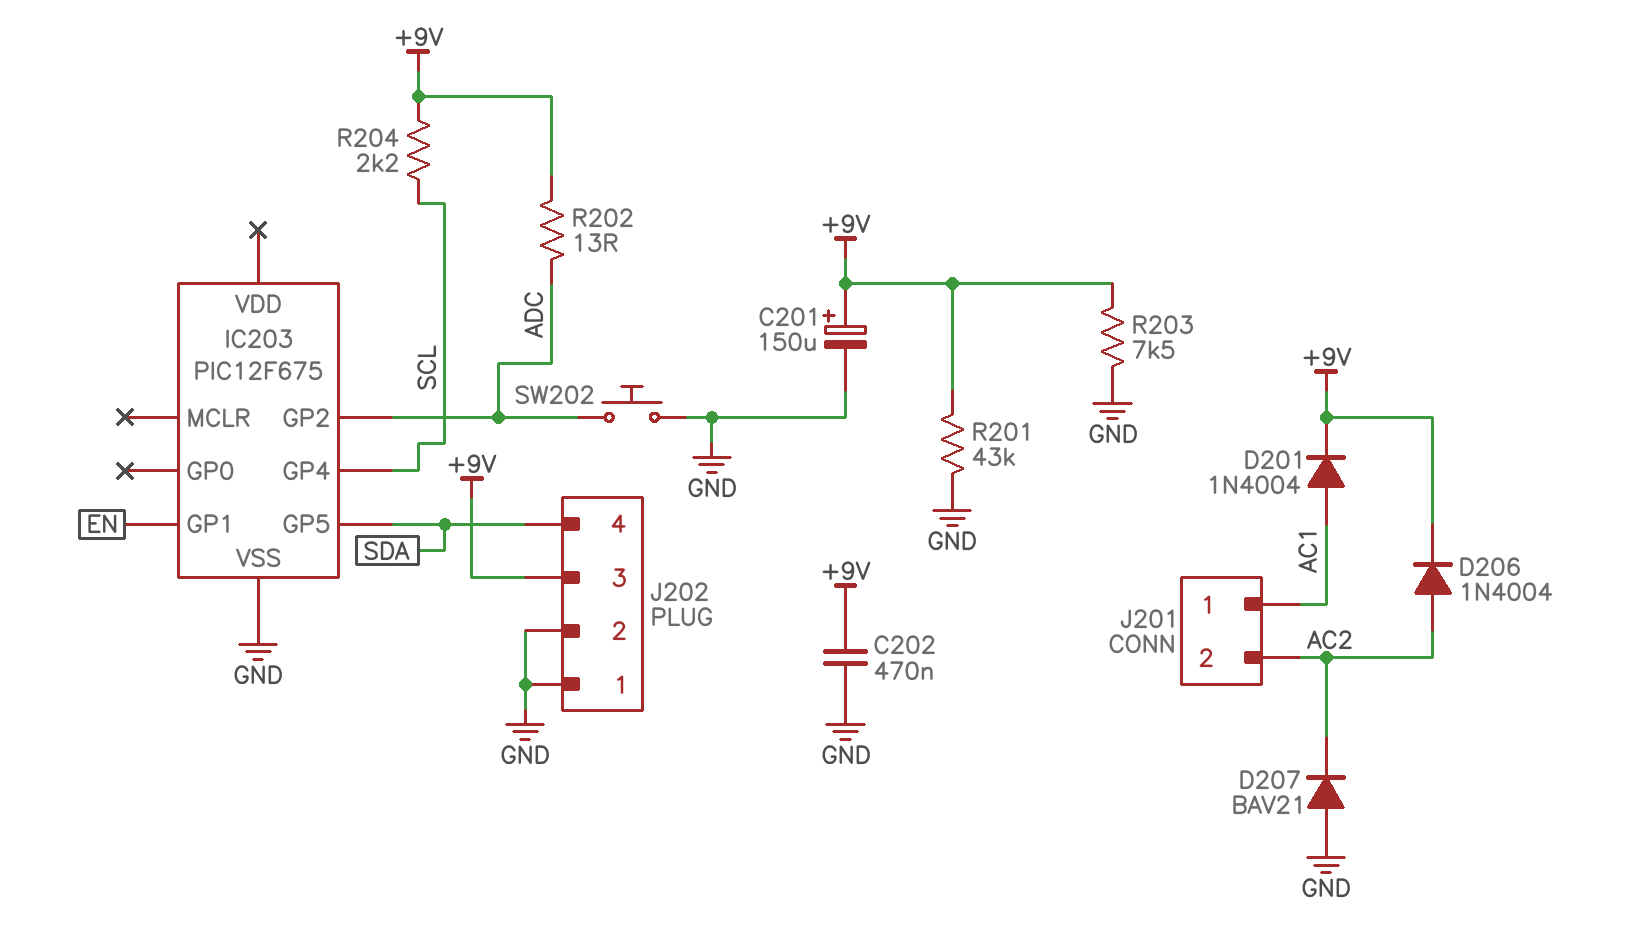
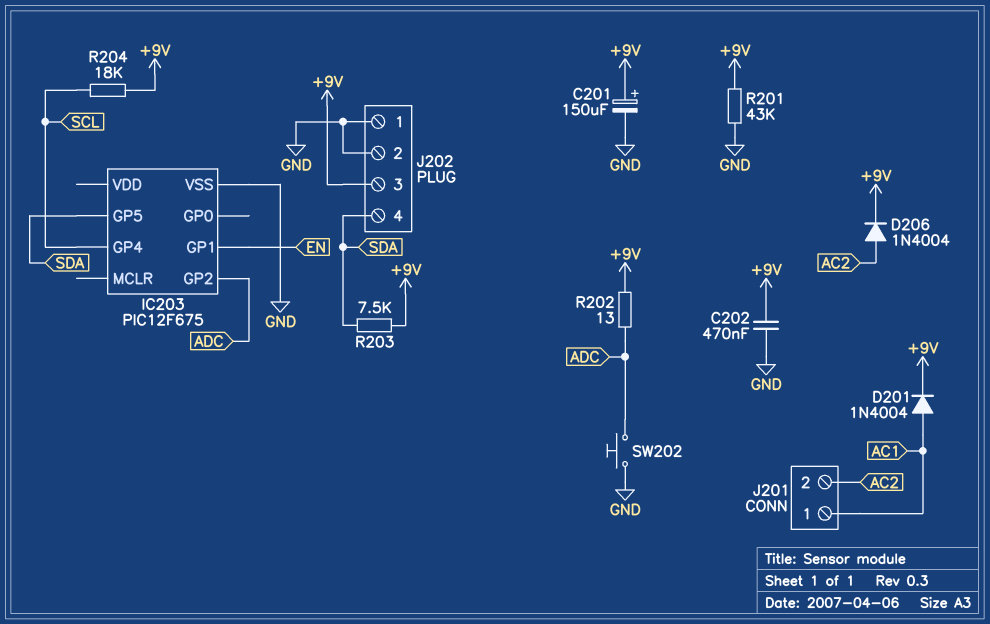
D207: diode BAV21 (A GND, K AC2) -> none
R203: 7.5k (+9V, GND) -> 7.5k (+9V, SDA)
R204: 2.2k (+9V, SCL) -> 18k (+9V, SCL)

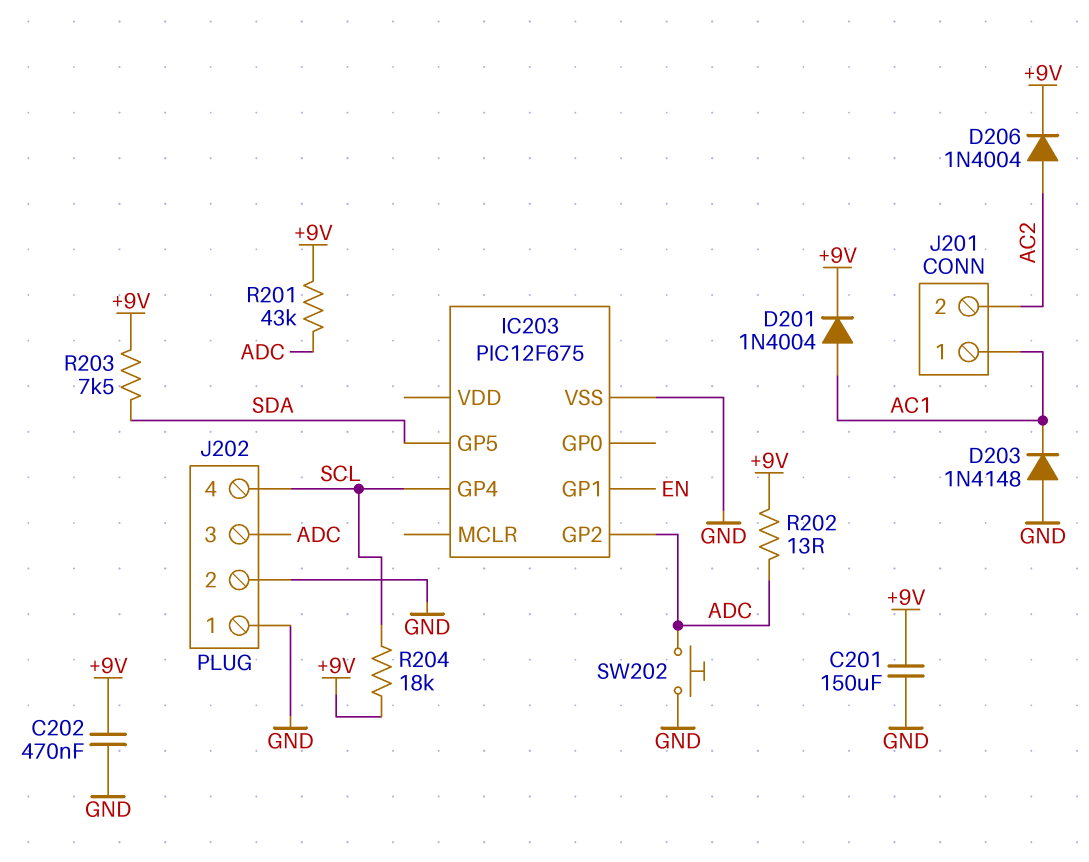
C201: 150uF (plus +9V, minus GND) -> 150uF (+9V, GND)
D203: none -> diode 1N4148 (A GND, K AC1)
J202 pin 3: +9V -> ADC
J202 pin 4: SDA -> SCL
R201: 43k (+9V, GND) -> 43k (+9V, ADC)

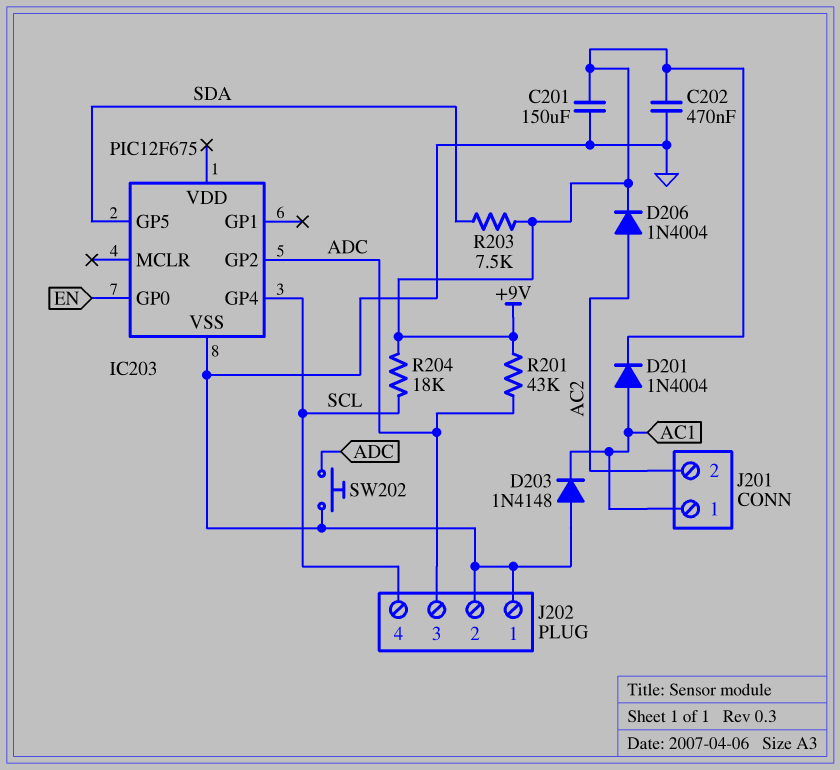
IC203 pin GP0: none -> EN
IC203 pin GP1: EN -> none
R202: 13 (+9V, ADC) -> none

